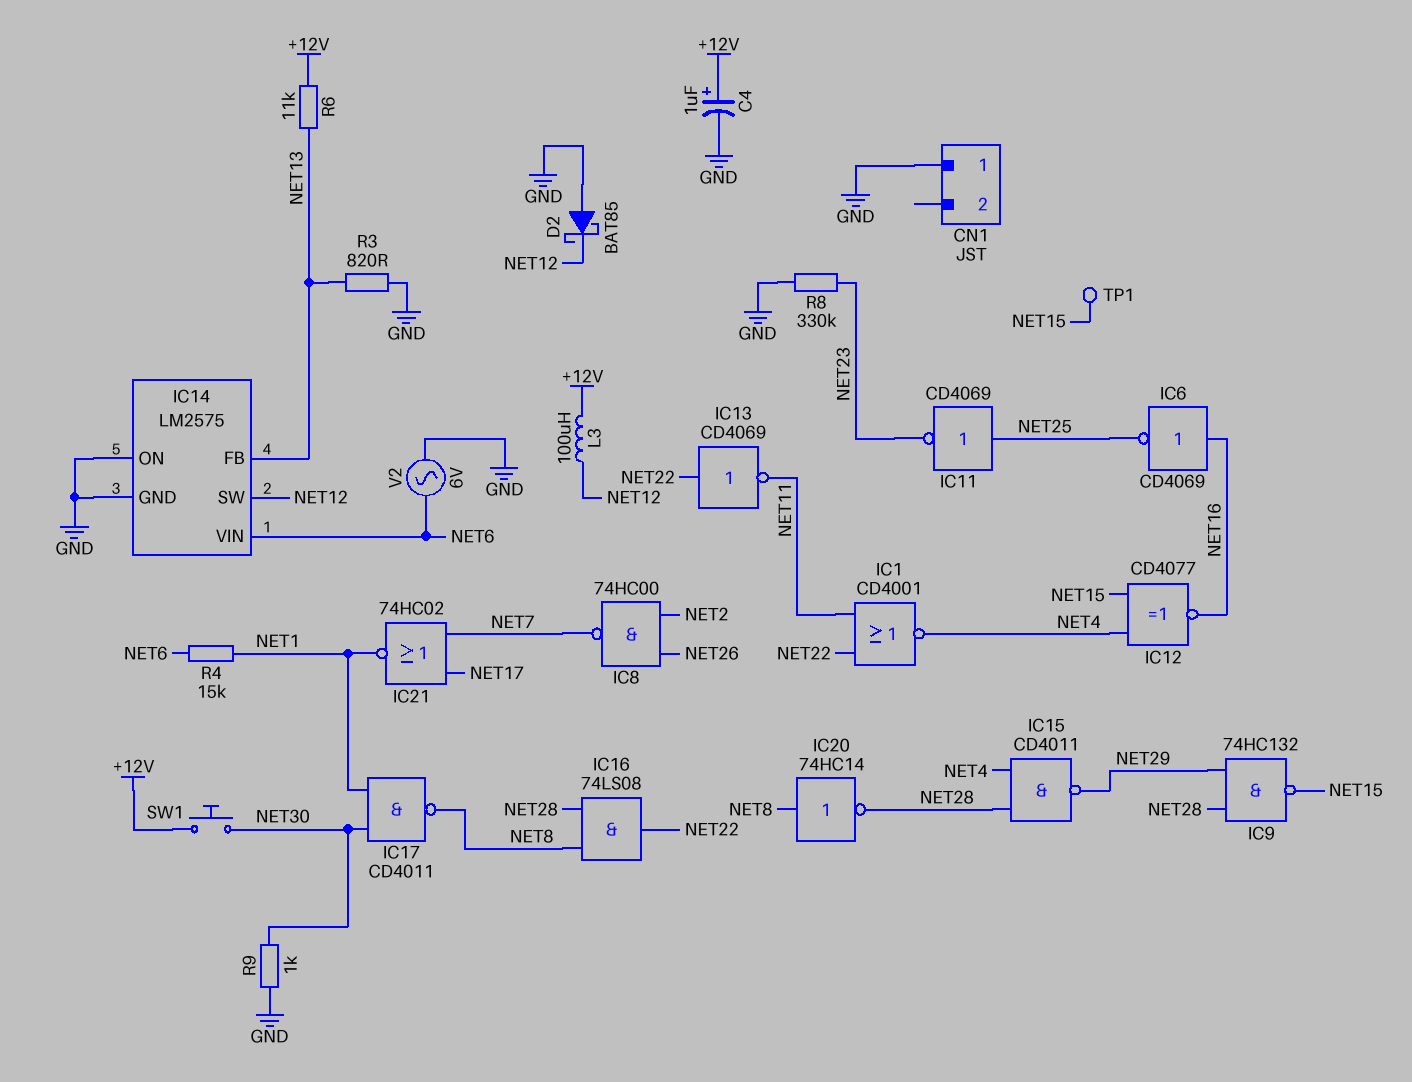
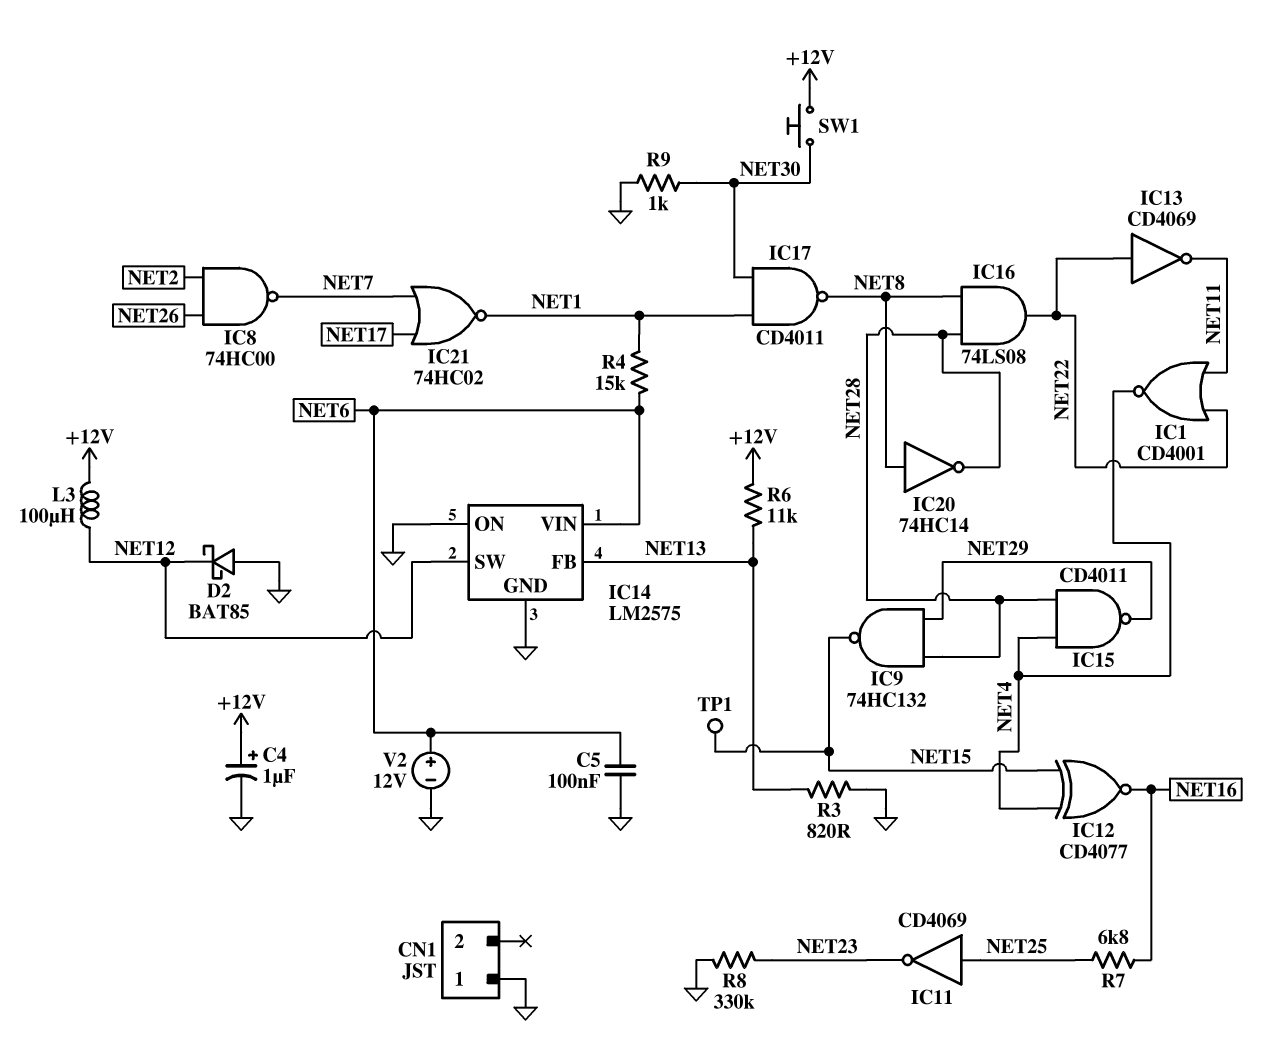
C5: none -> 100nF (GND, NET6)
IC6: NOT CD4069 (in NET16, out NET25) -> none
R7: none -> 6.8k (NET16, NET25)
V2: AC 6V (GND, NET6) -> 12V (plus NET6, minus GND)

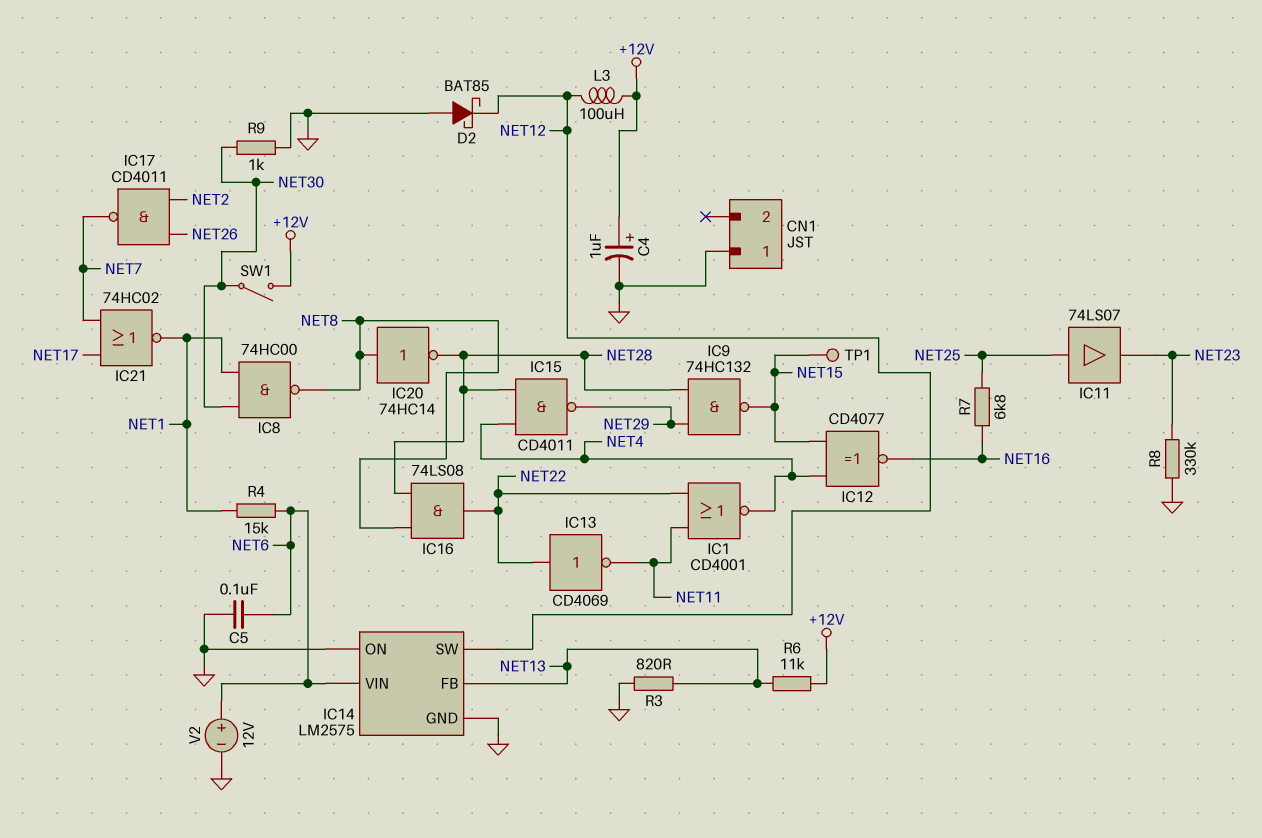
IC8: NAND 74HC00 (in NET2, in NET26, out NET7) -> NAND 74HC00 (in NET1, in NET30, out NET8)
IC11: NOT CD4069 (in NET25, out NET23) -> buffer 74LS07 (in NET25, out NET23)
IC17: NAND CD4011 (in NET1, in NET30, out NET8) -> NAND CD4011 (in NET2, in NET26, out NET7)
SW1: button (+12V, NET30) -> switch (+12V, NET30)

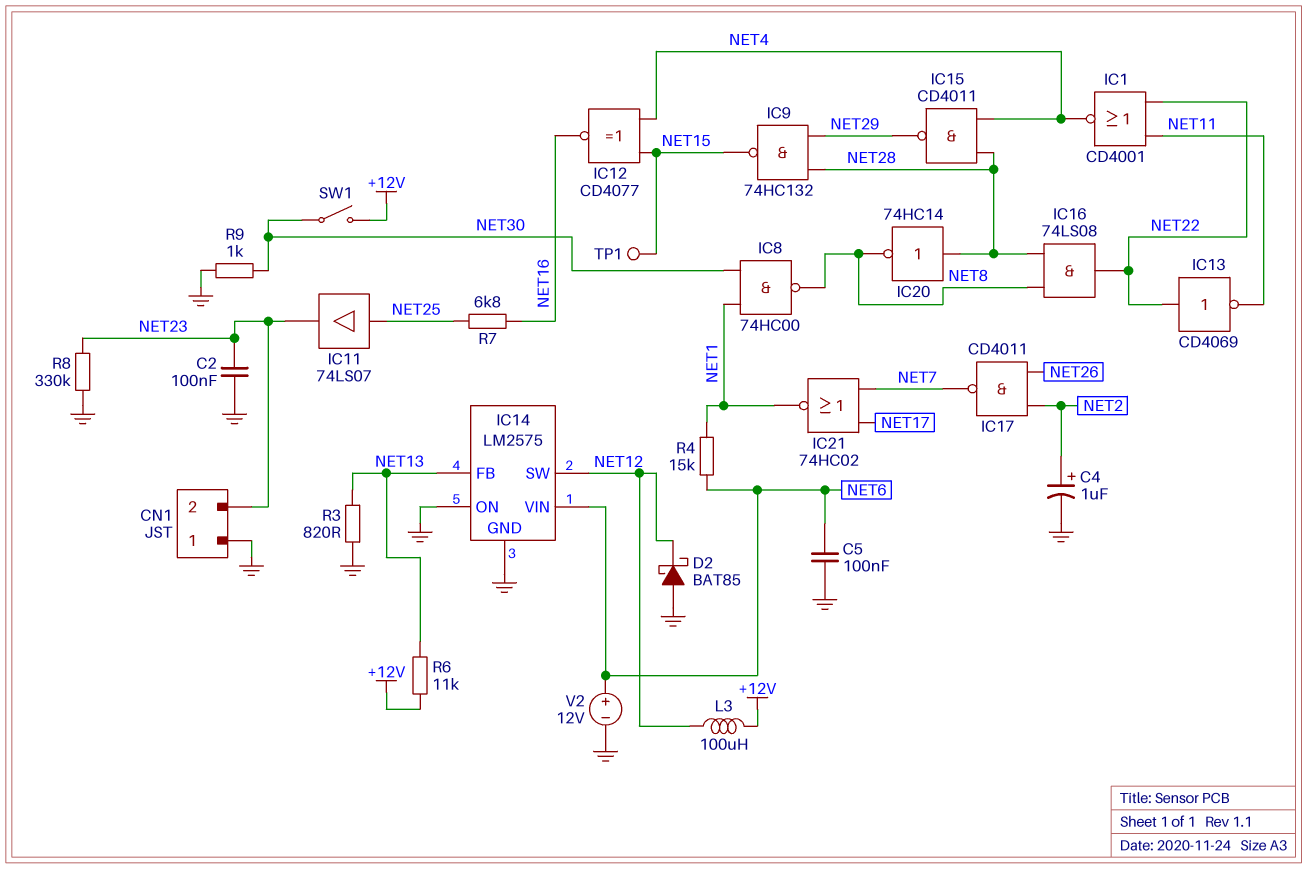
C2: none -> 100nF (GND, NET23)
C4: 1uF (plus +12V, minus GND) -> 1uF (plus NET2, minus GND)
CN1 pin 2: none -> NET23
IC20: NOT 74HC14 (in NET8, out NET28) -> NOT 74HC14 (in NET28, out NET8)

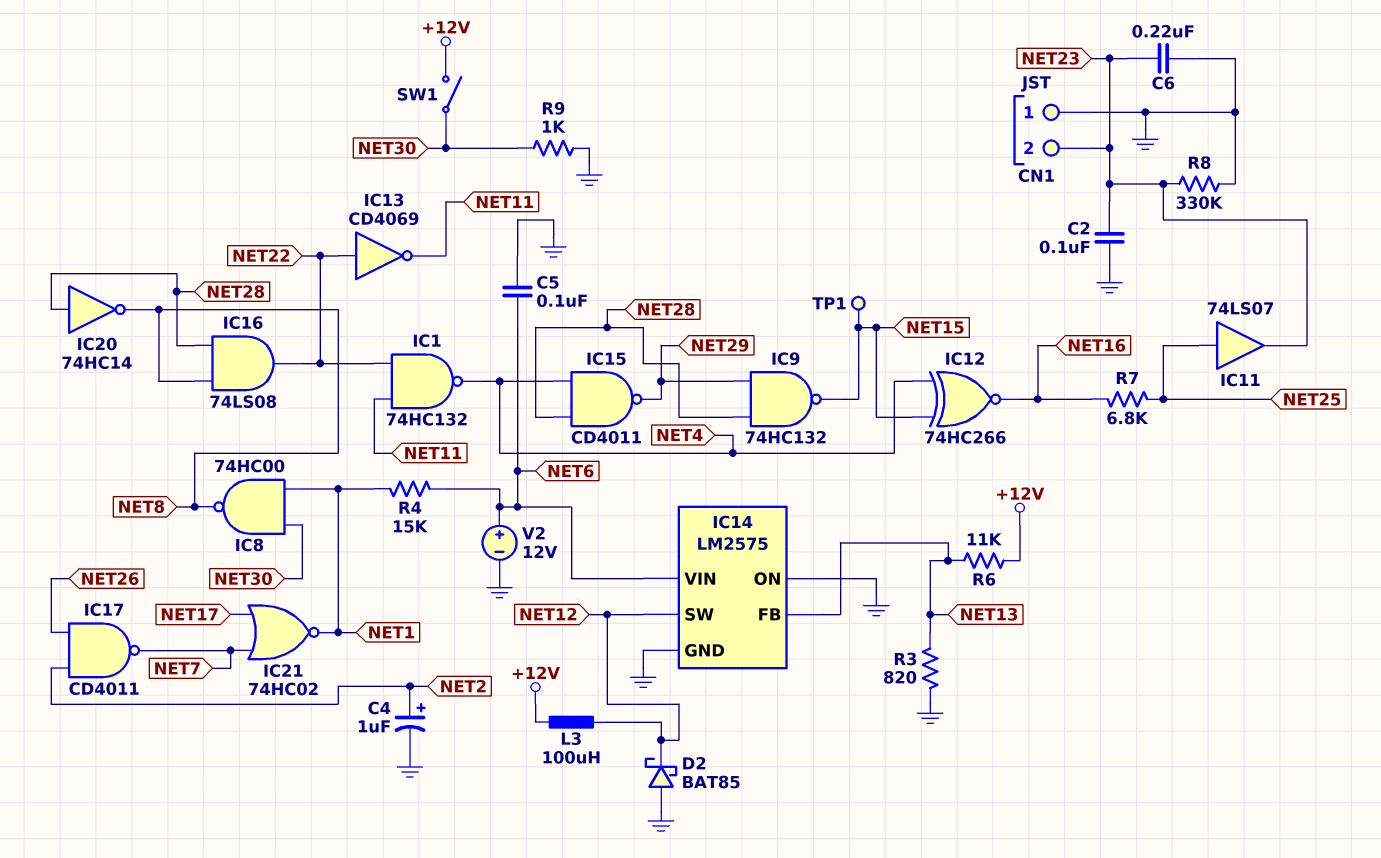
C6: none -> 220nF (GND, NET23)
IC1: NOR CD4001 (in NET11, in NET22, out NET4) -> NAND 74HC132 (in NET11, in NET22, out NET4)
IC12: XNOR CD4077 (in NET4, in NET15, out NET16) -> XNOR 74HC266 (in NET4, in NET15, out NET16)

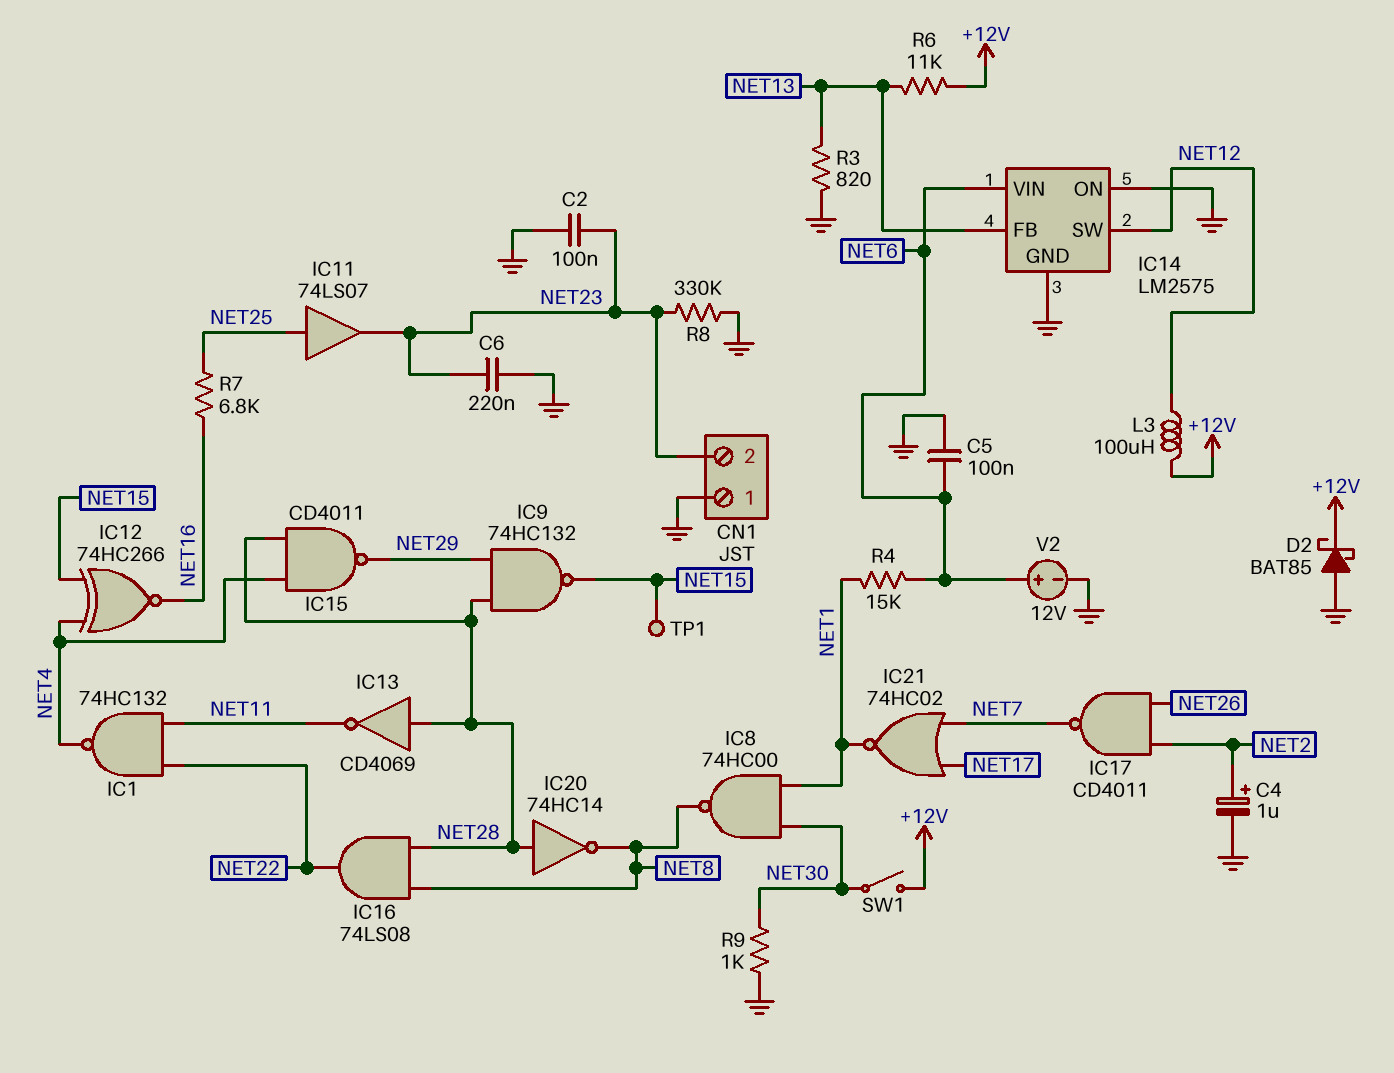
D2: schottky BAT85 (A GND, K NET12) -> schottky BAT85 (A GND, K +12V)
IC13: NOT CD4069 (in NET22, out NET11) -> NOT CD4069 (in NET28, out NET11)

